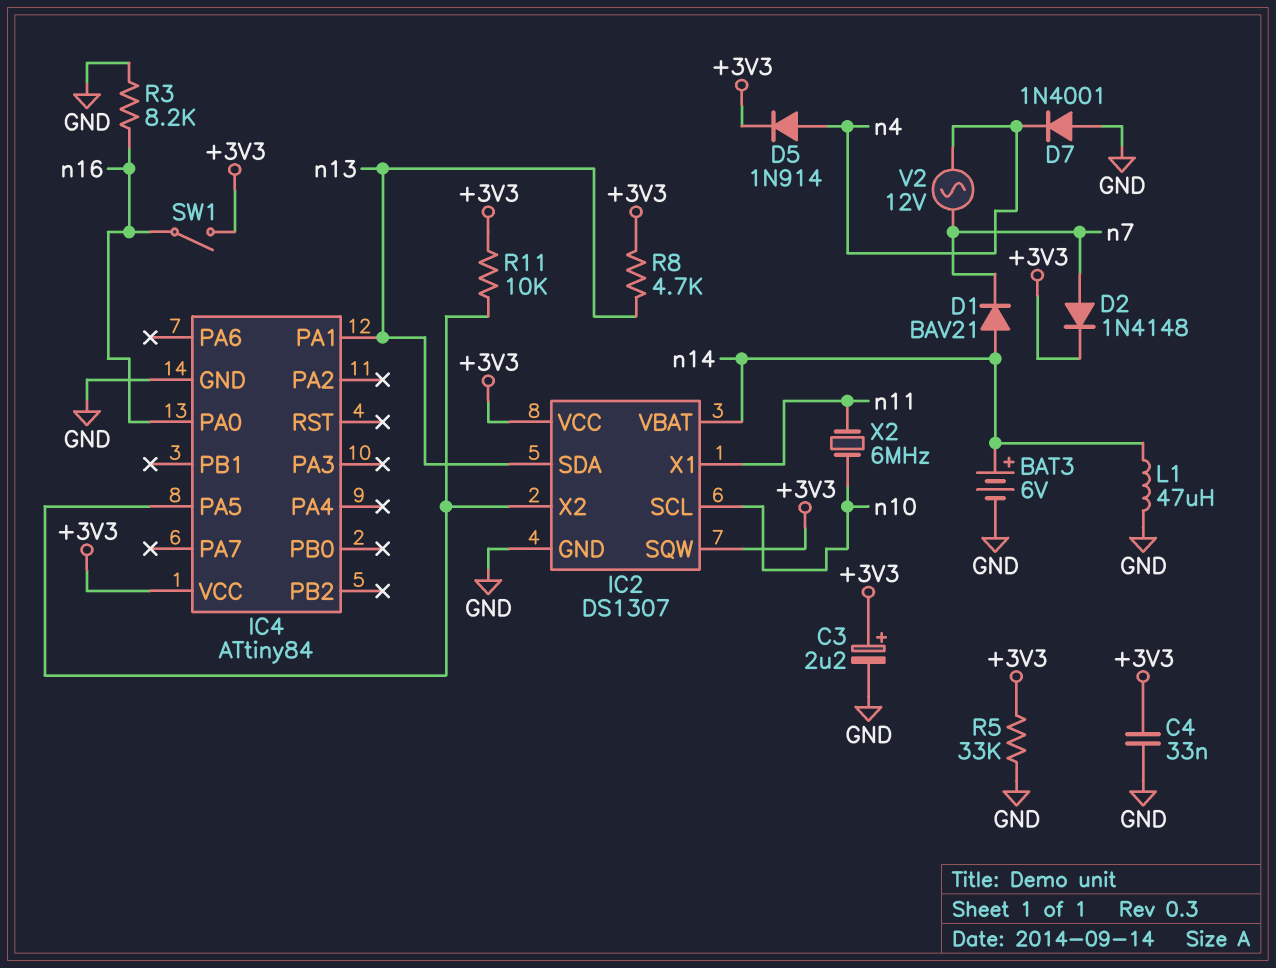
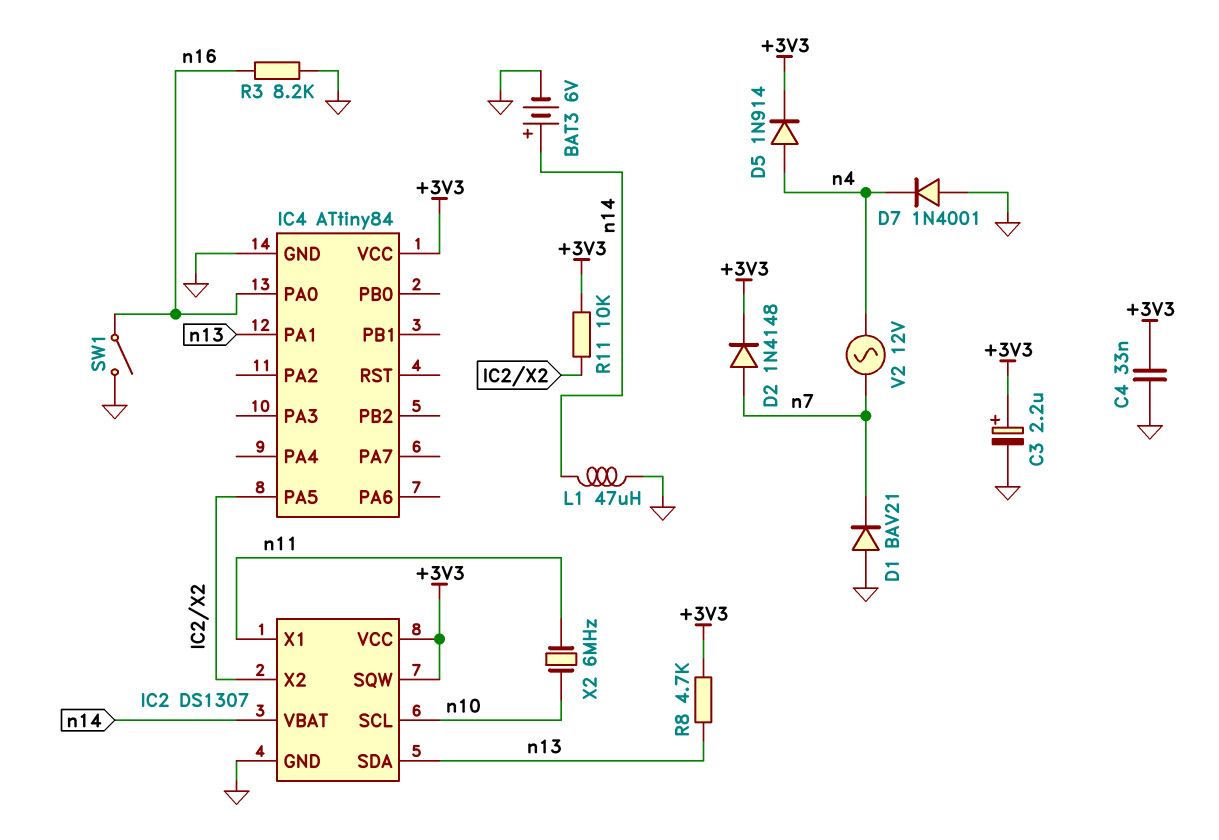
D1: diode BAV21 (A n14, K n7) -> diode BAV21 (A GND, K n7)
R5: 33k (+3V3, GND) -> none
SW1: switch (+3V3, n16) -> switch (GND, n16)

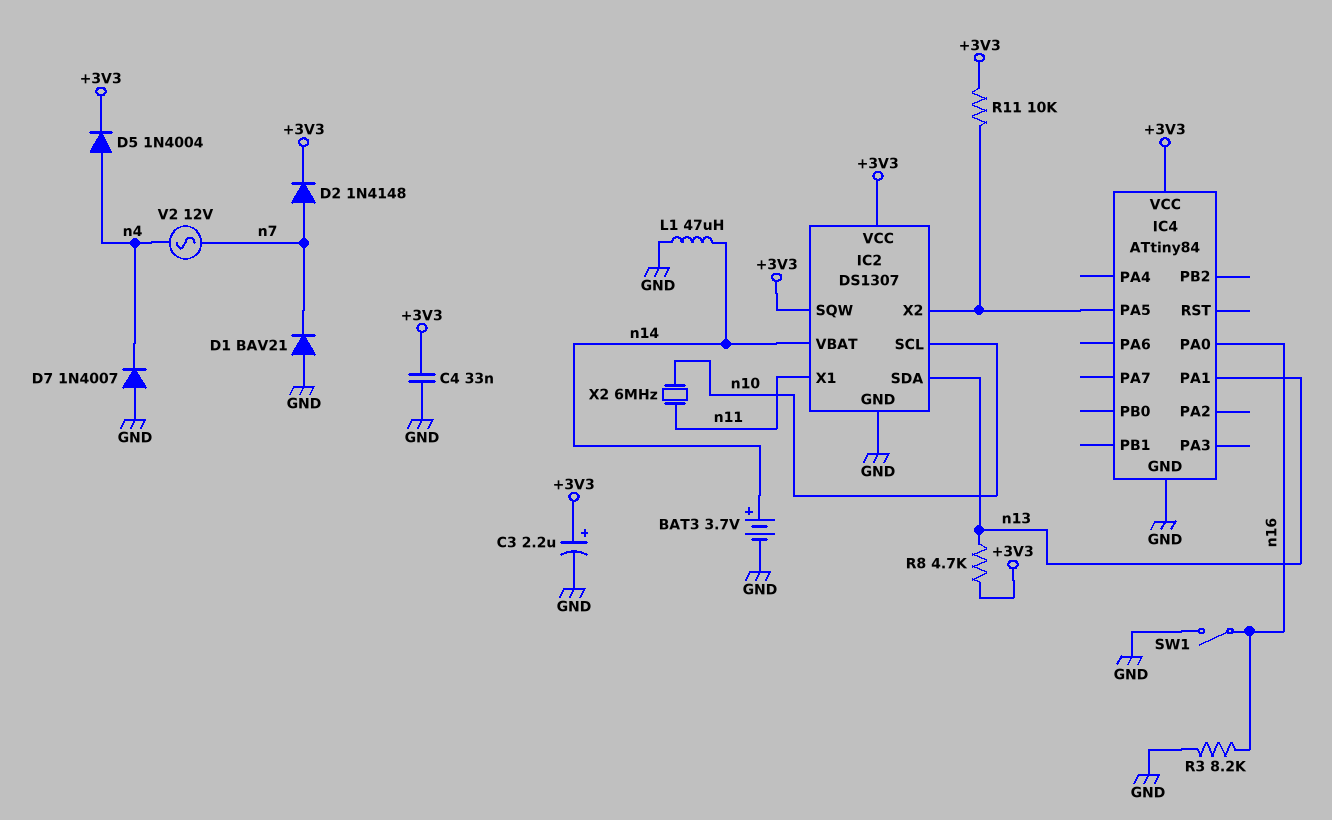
BAT3: 6V (plus n14, minus GND) -> 3.7V (plus n14, minus GND)
D5: diode 1N914 (A n4, K +3V3) -> diode 1N4004 (A n4, K +3V3)
D7: diode 1N4001 (A GND, K n4) -> diode 1N4007 (A GND, K n4)

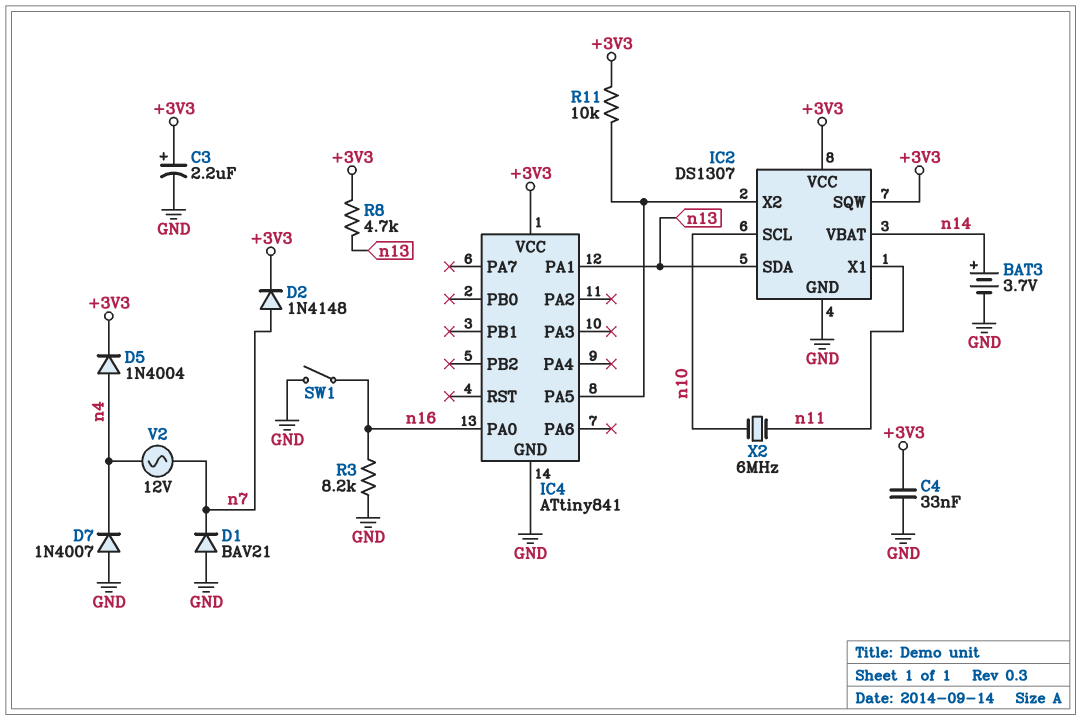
IC4: ATtiny84 -> ATtiny841
L1: 47uH (GND, n14) -> none

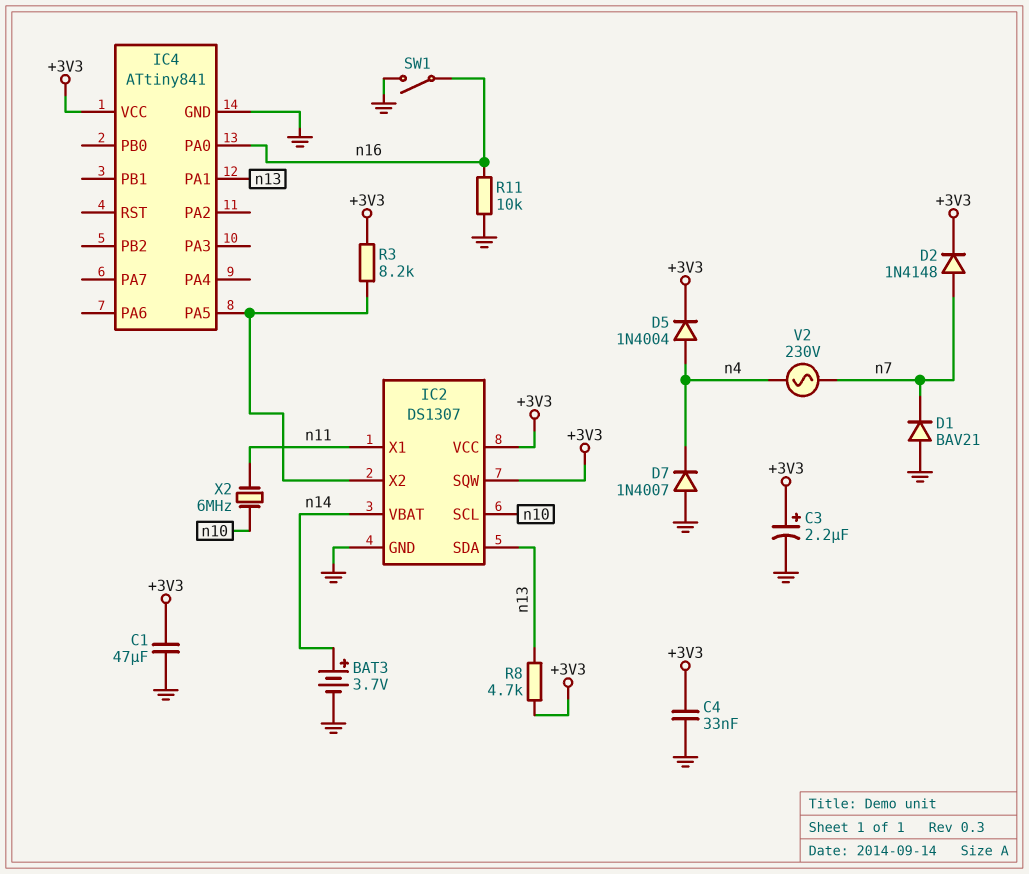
C1: none -> 47uF (+3V3, GND)
R3: 8.2k (GND, n16) -> 8.2k (+3V3, IC2/X2)
R11: 10k (+3V3, IC2/X2) -> 10k (GND, n16)
V2: AC 12V (n4, n7) -> AC 230V (n4, n7)

